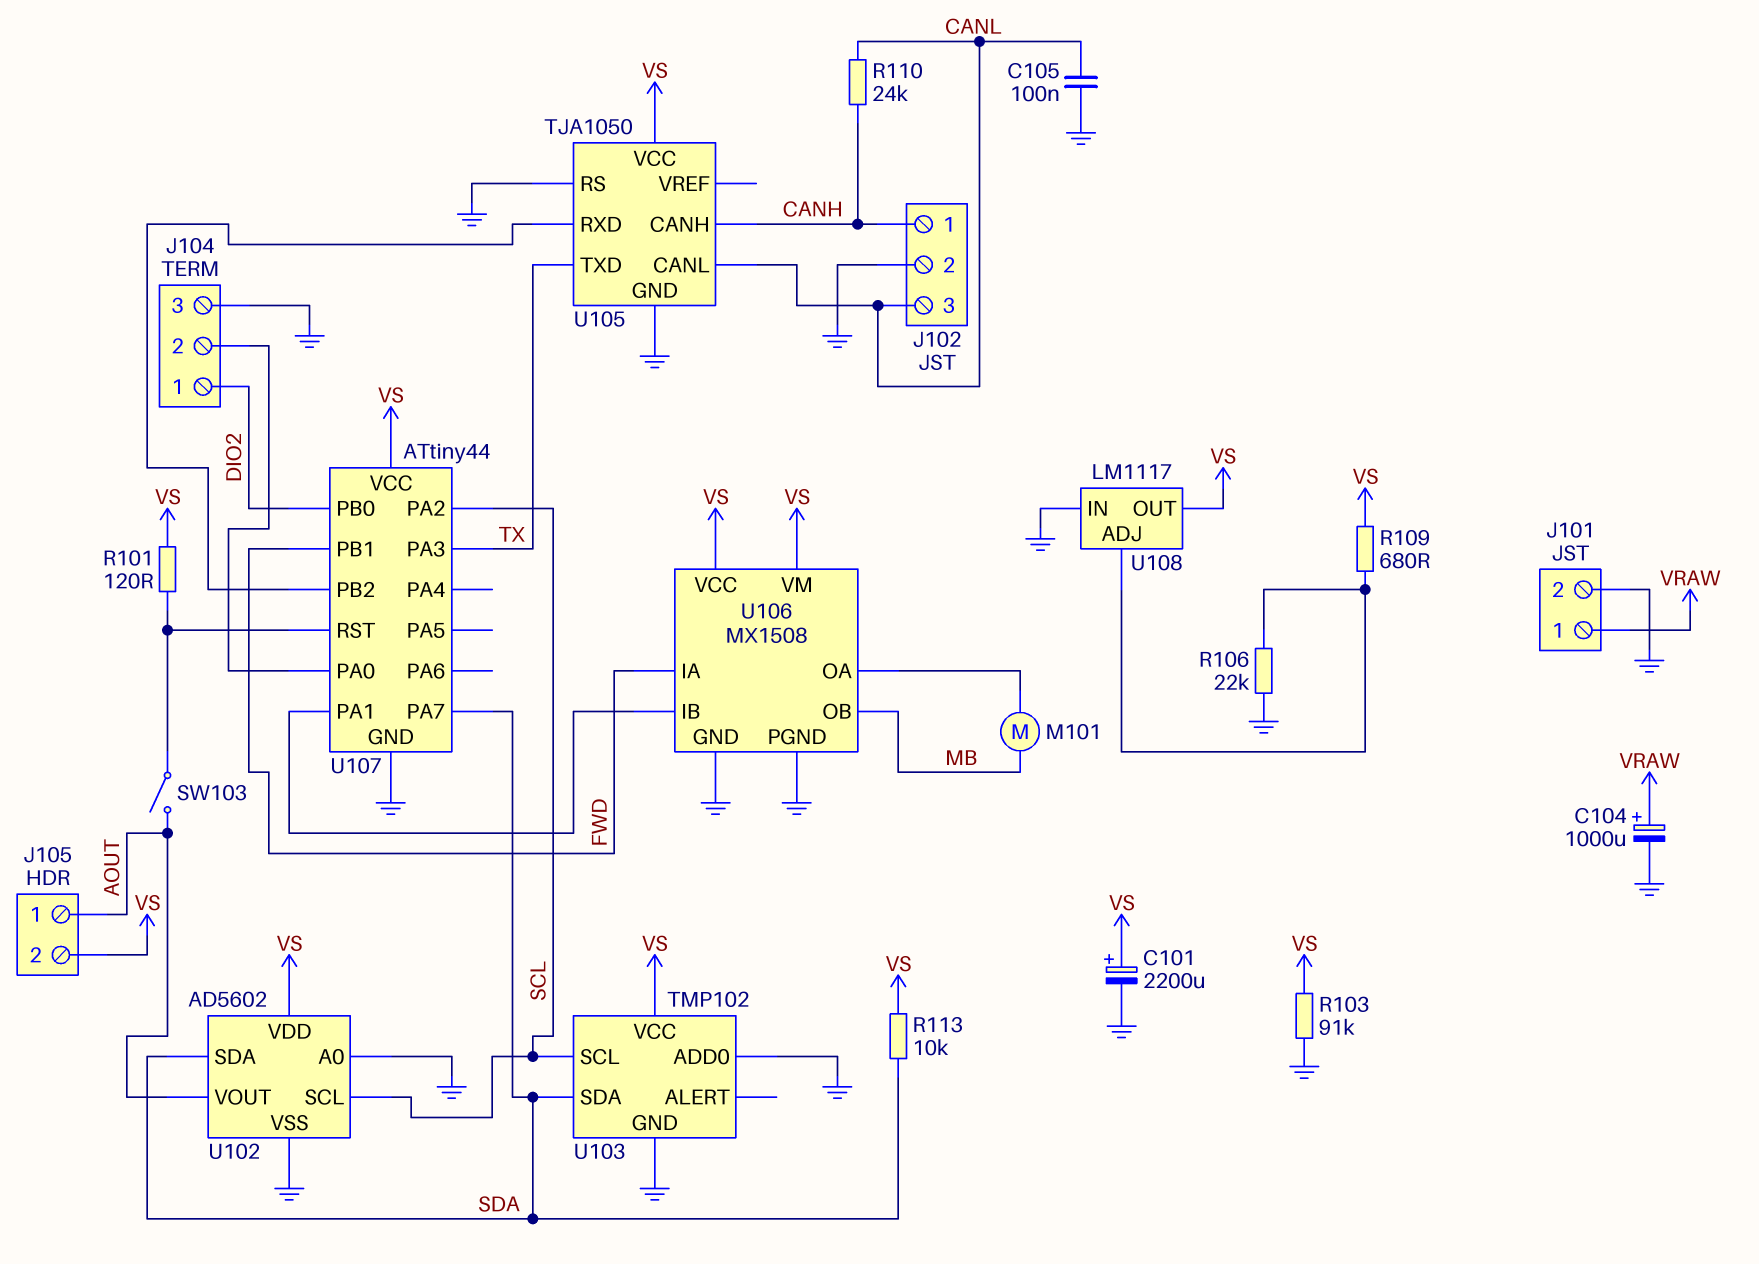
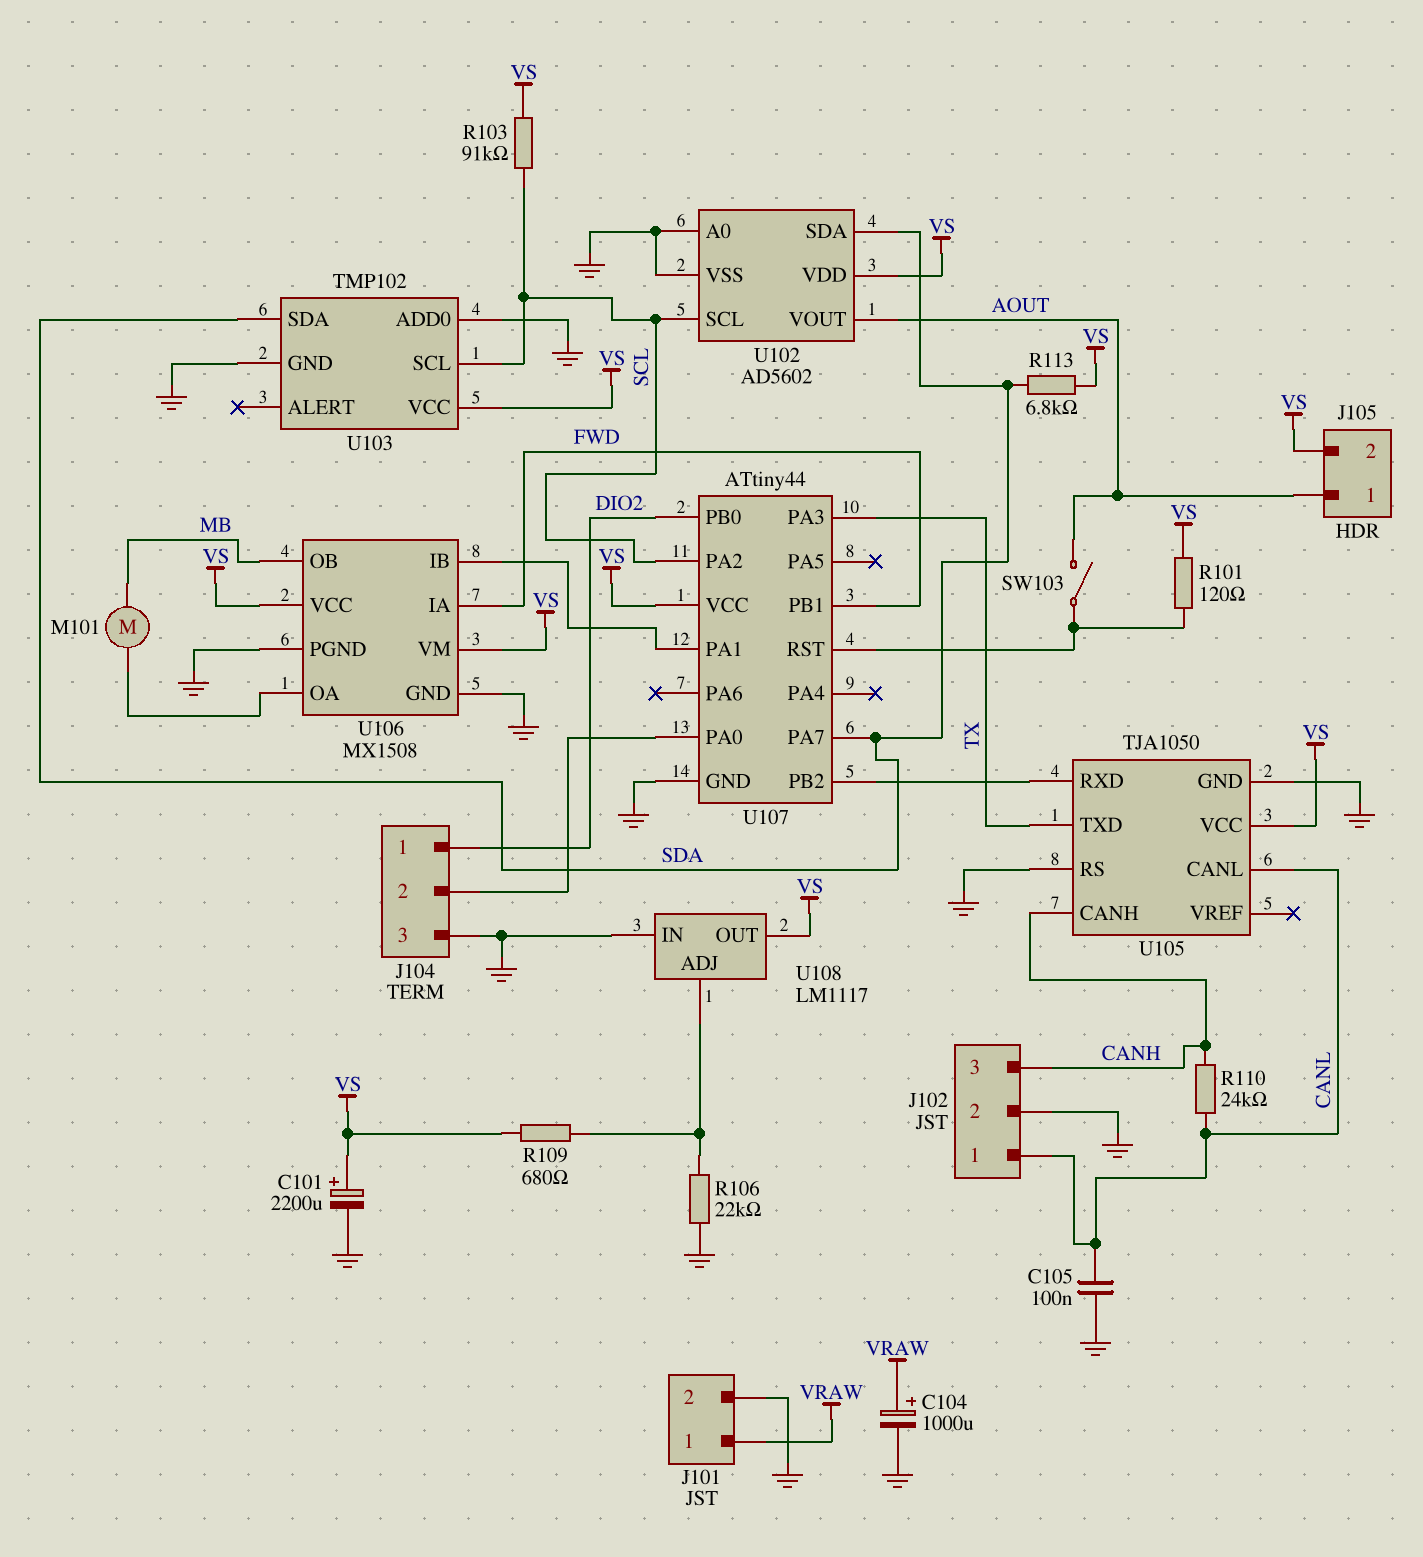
J102 pin 1: CANH -> CANL
J102 pin 3: CANL -> CANH
R103: 91k (GND, VS) -> 91k (SCL, VS)
R113: 10k (SDA, VS) -> 6.8k (SDA, VS)

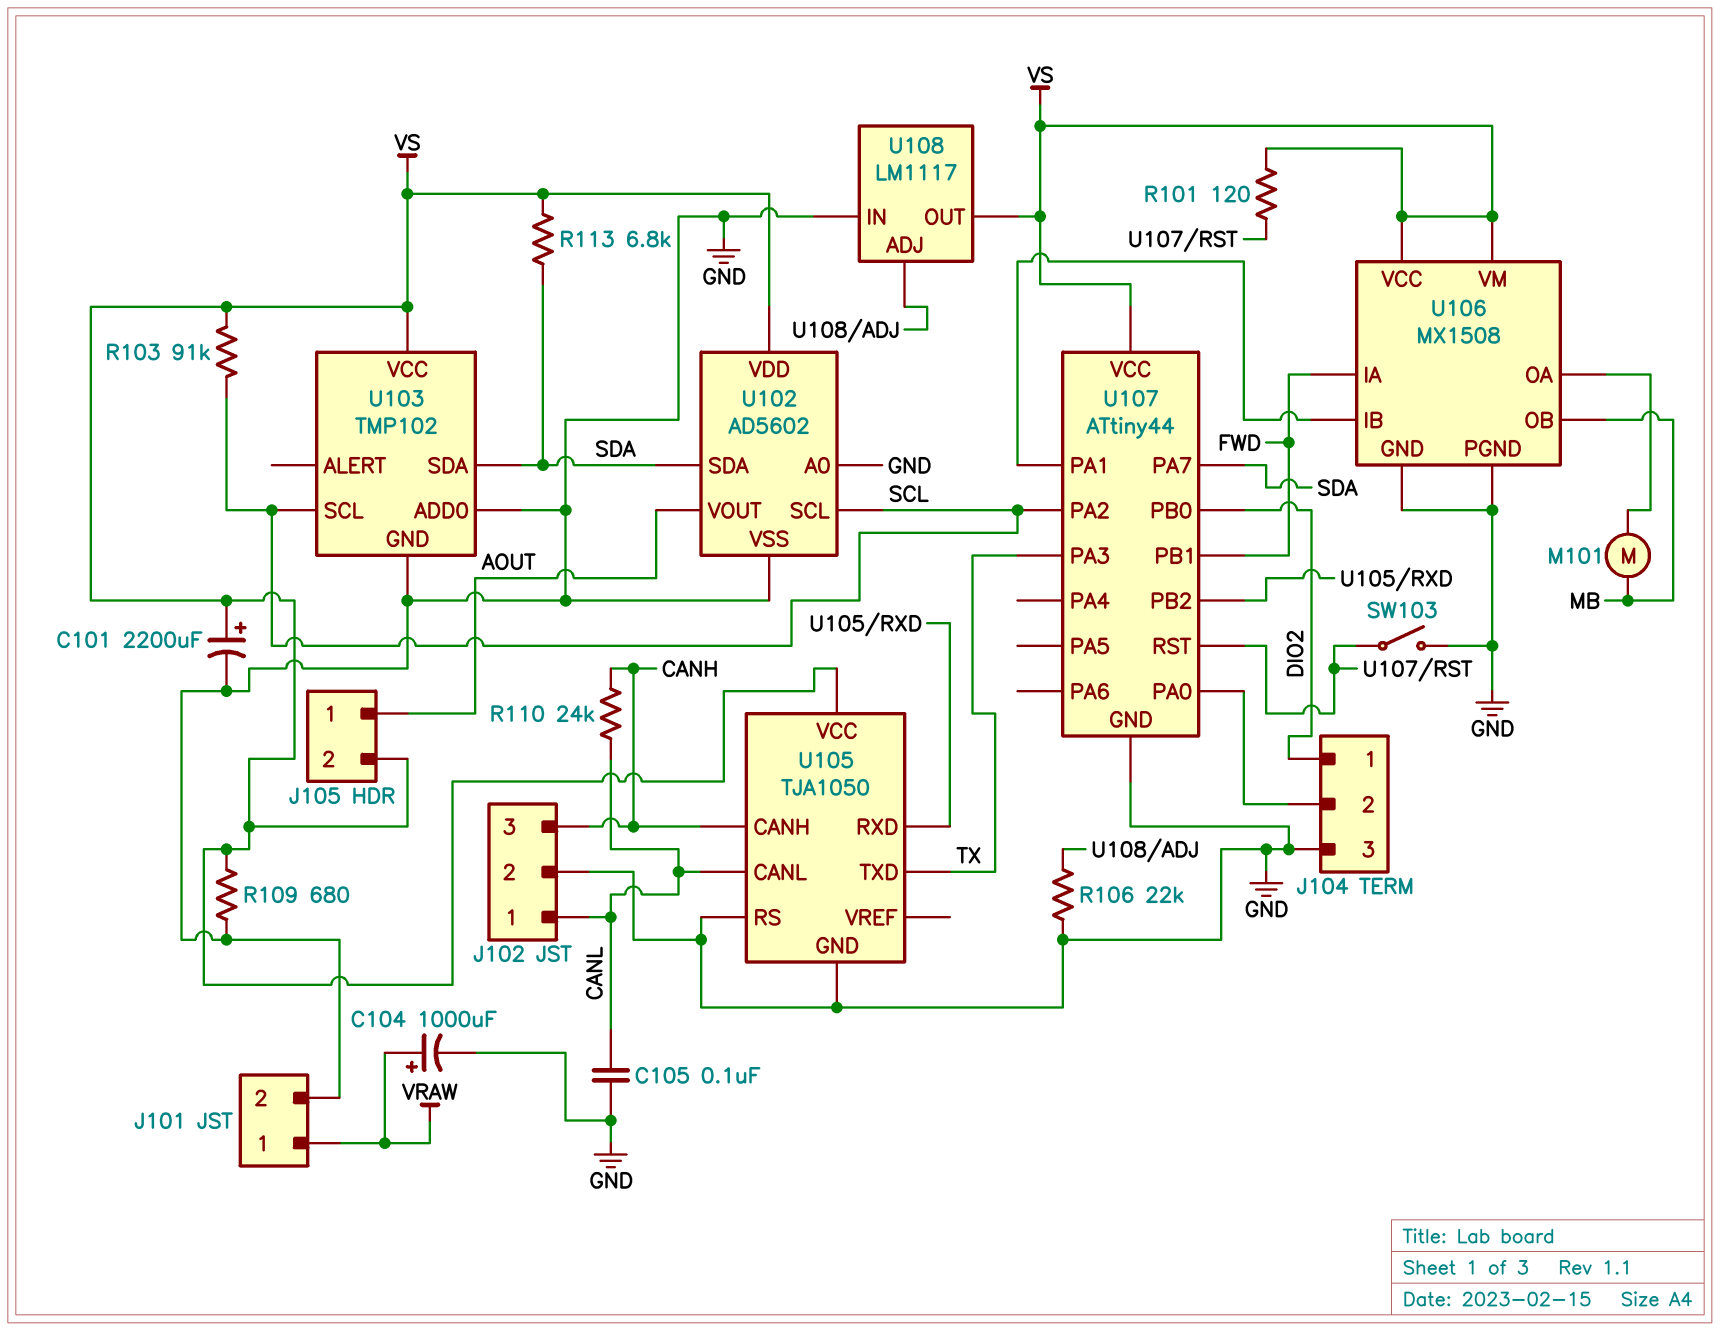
R109: 680 (U108/ADJ, VS) -> 680 (GND, VS)
SW103: switch (AOUT, U107/RST) -> switch (GND, U107/RST)

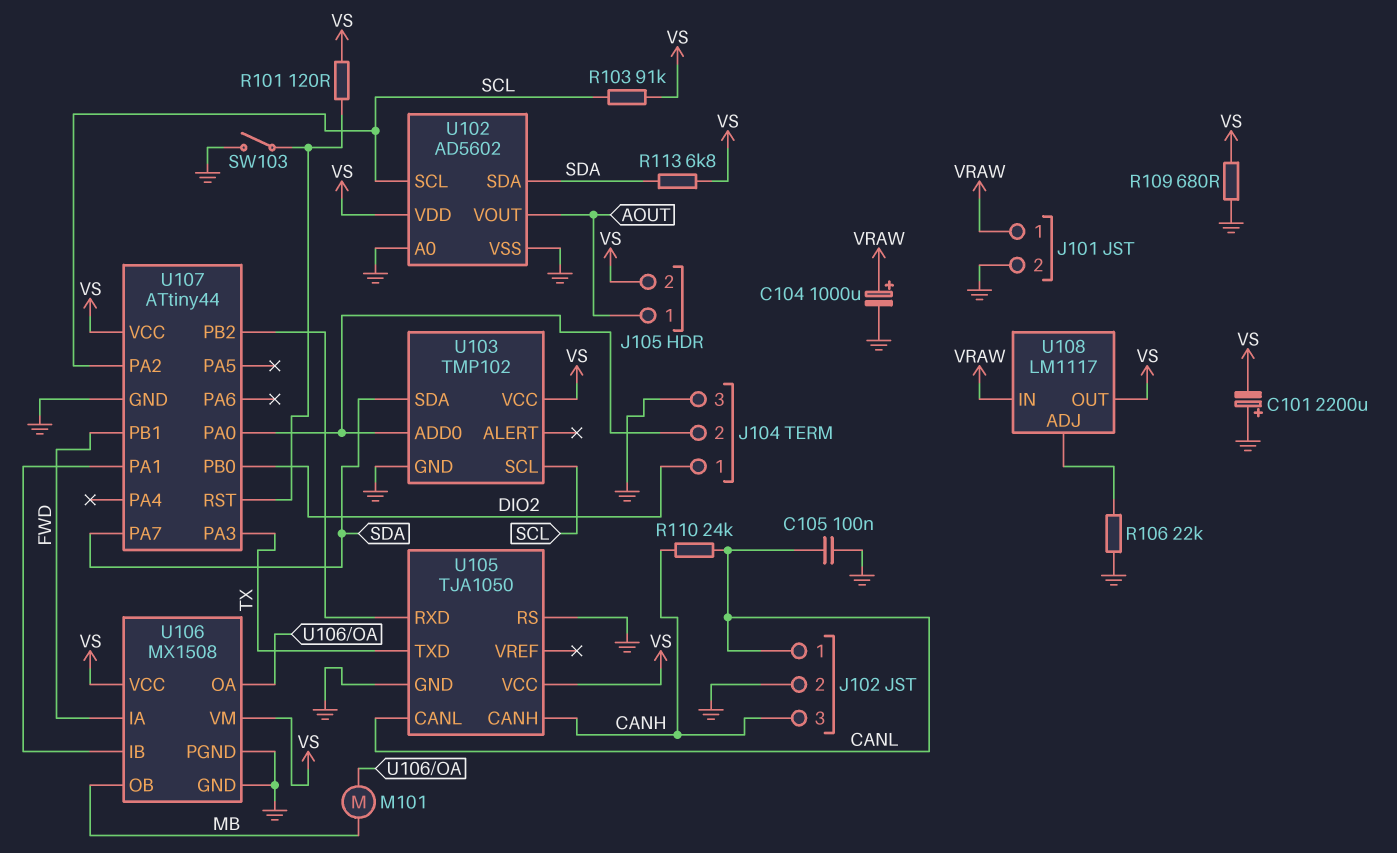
C101: 2200uF (plus VS, minus GND) -> 2200uF (plus GND, minus VS)
U103 pin ADD0: GND -> J104/2
U108 pin IN: GND -> VRAW

